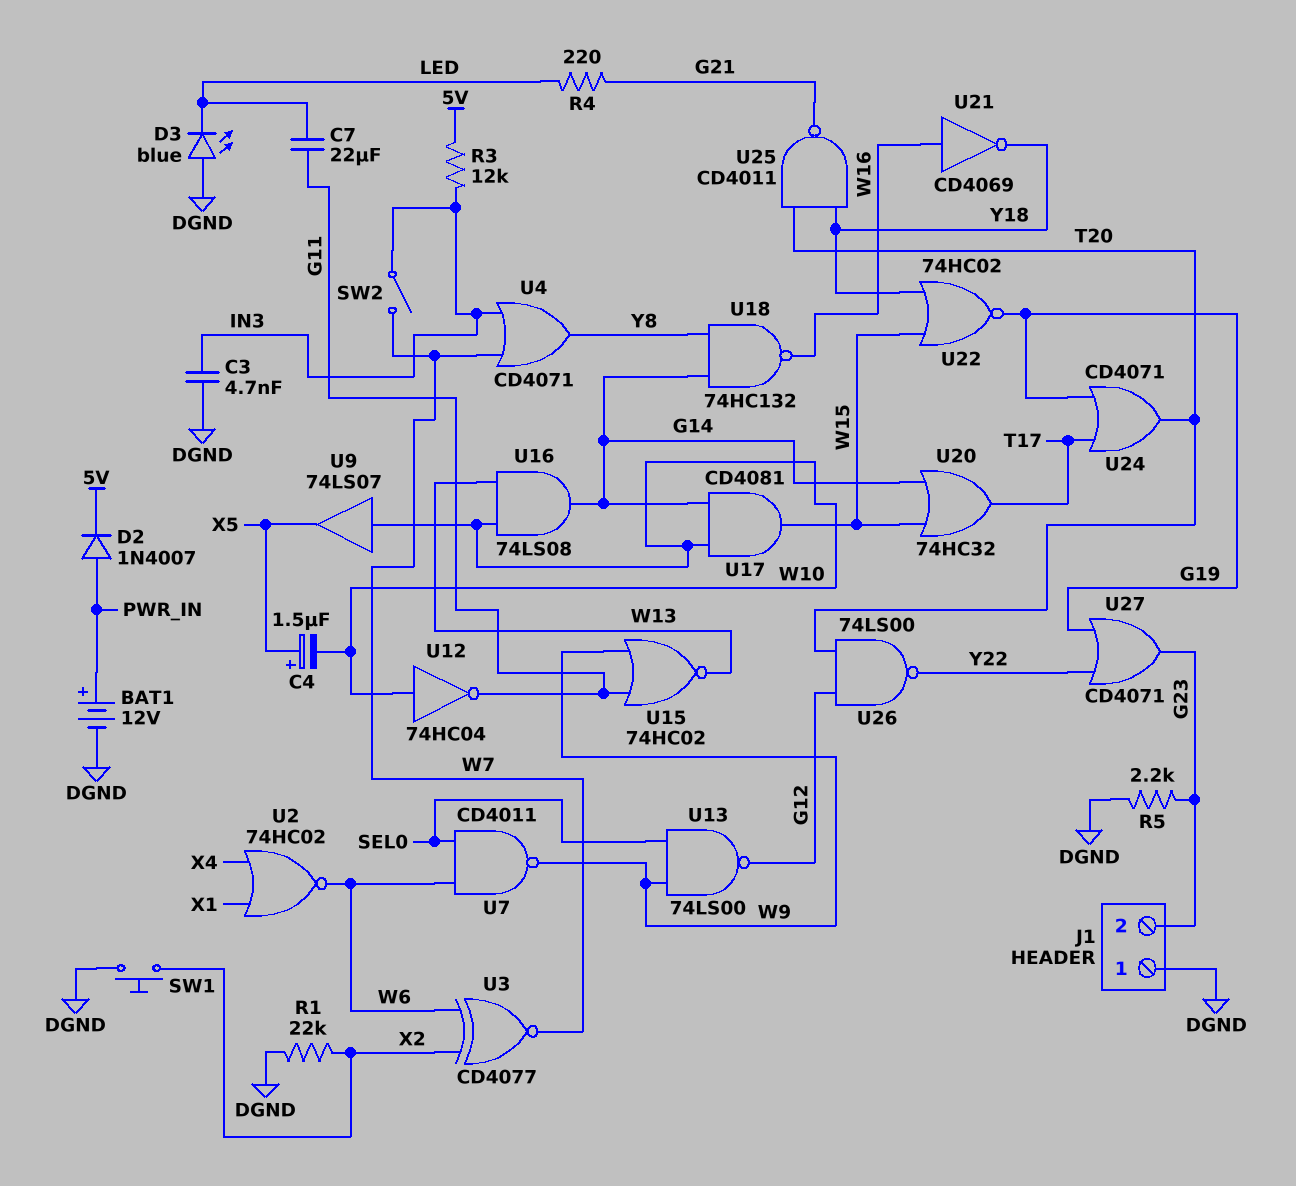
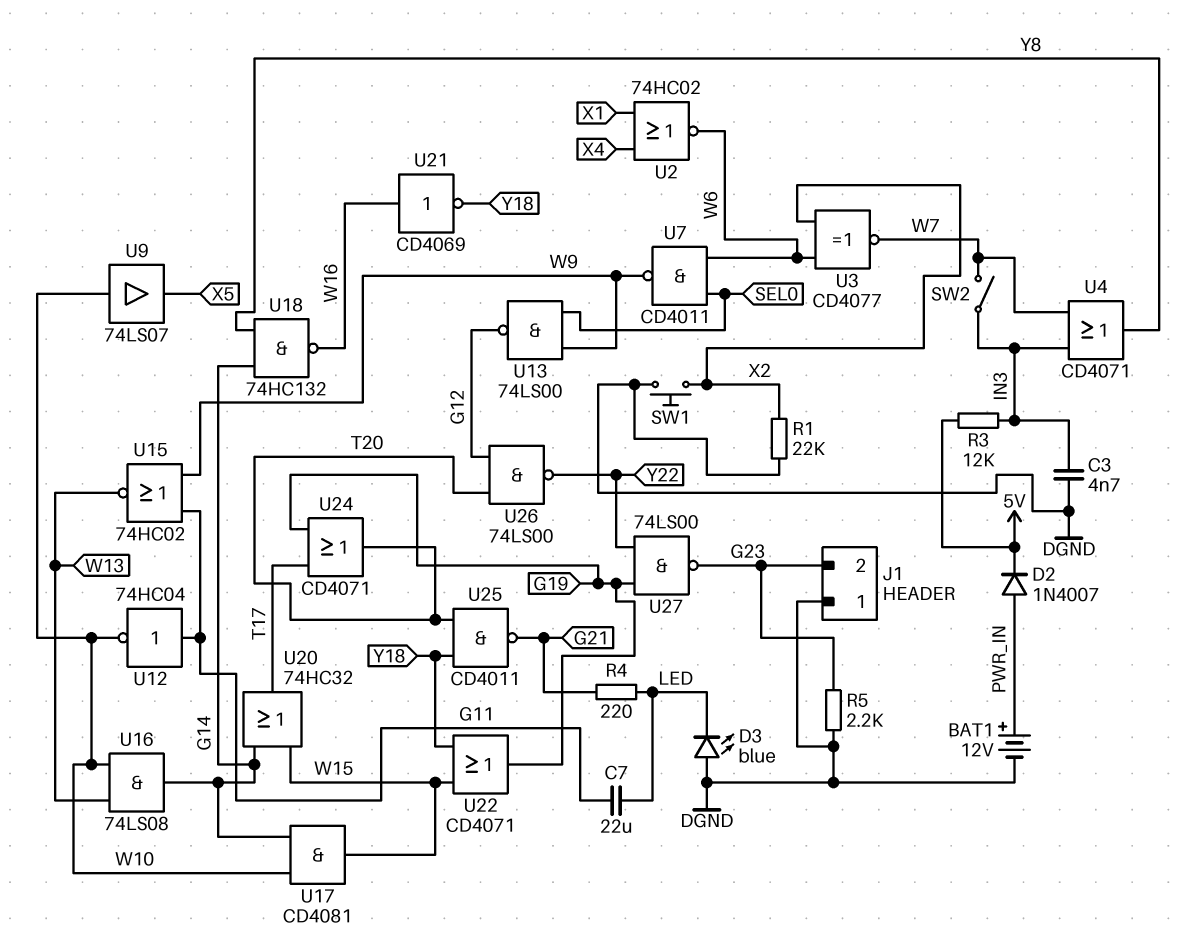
C4: 1.5uF (plus X5, minus W10) -> none
U12: NOT 74HC04 (in W10, out G11) -> NOT 74HC04 (in G11, out W10)
U22: NOR 74HC02 (in W15, in Y18, out G19) -> OR CD4071 (in W15, in Y18, out G19)
U27: OR CD4071 (in G19, in Y22, out G23) -> NAND 74LS00 (in G19, in Y22, out G23)

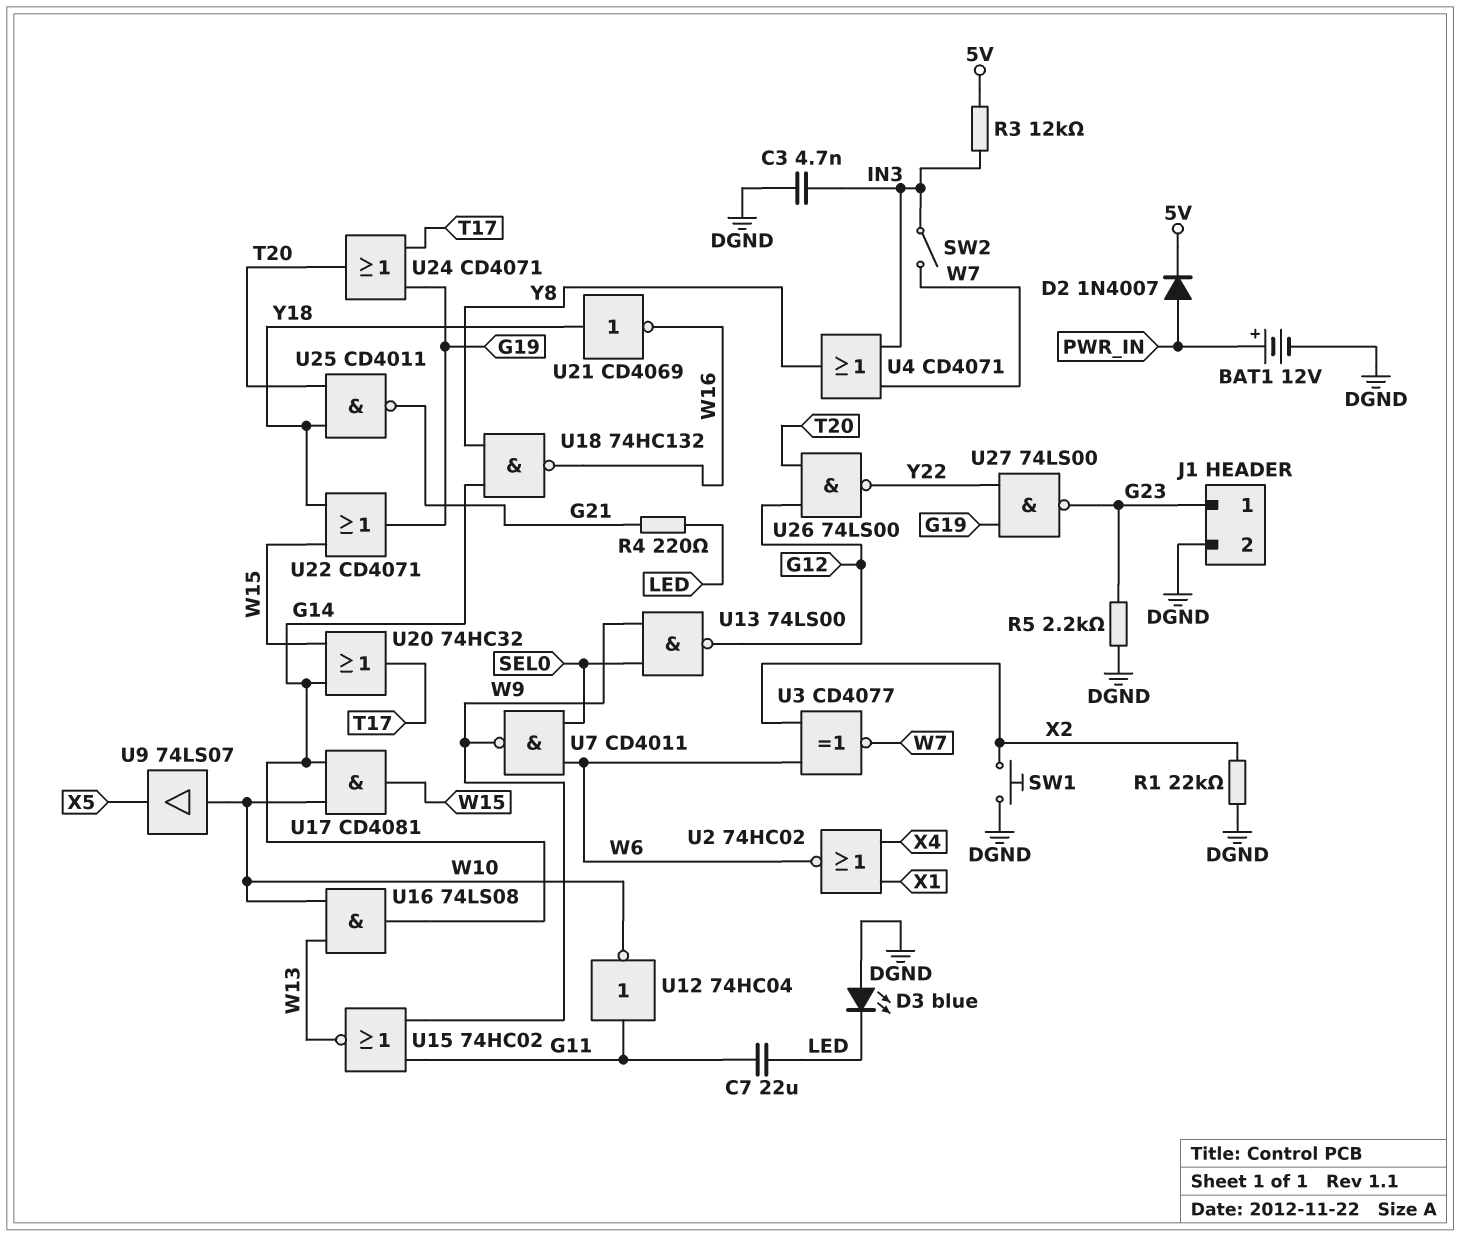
J1 pin 1: DGND -> G23
J1 pin 2: G23 -> DGND
U21: NOT CD4069 (in W16, out Y18) -> NOT CD4069 (in Y18, out W16)

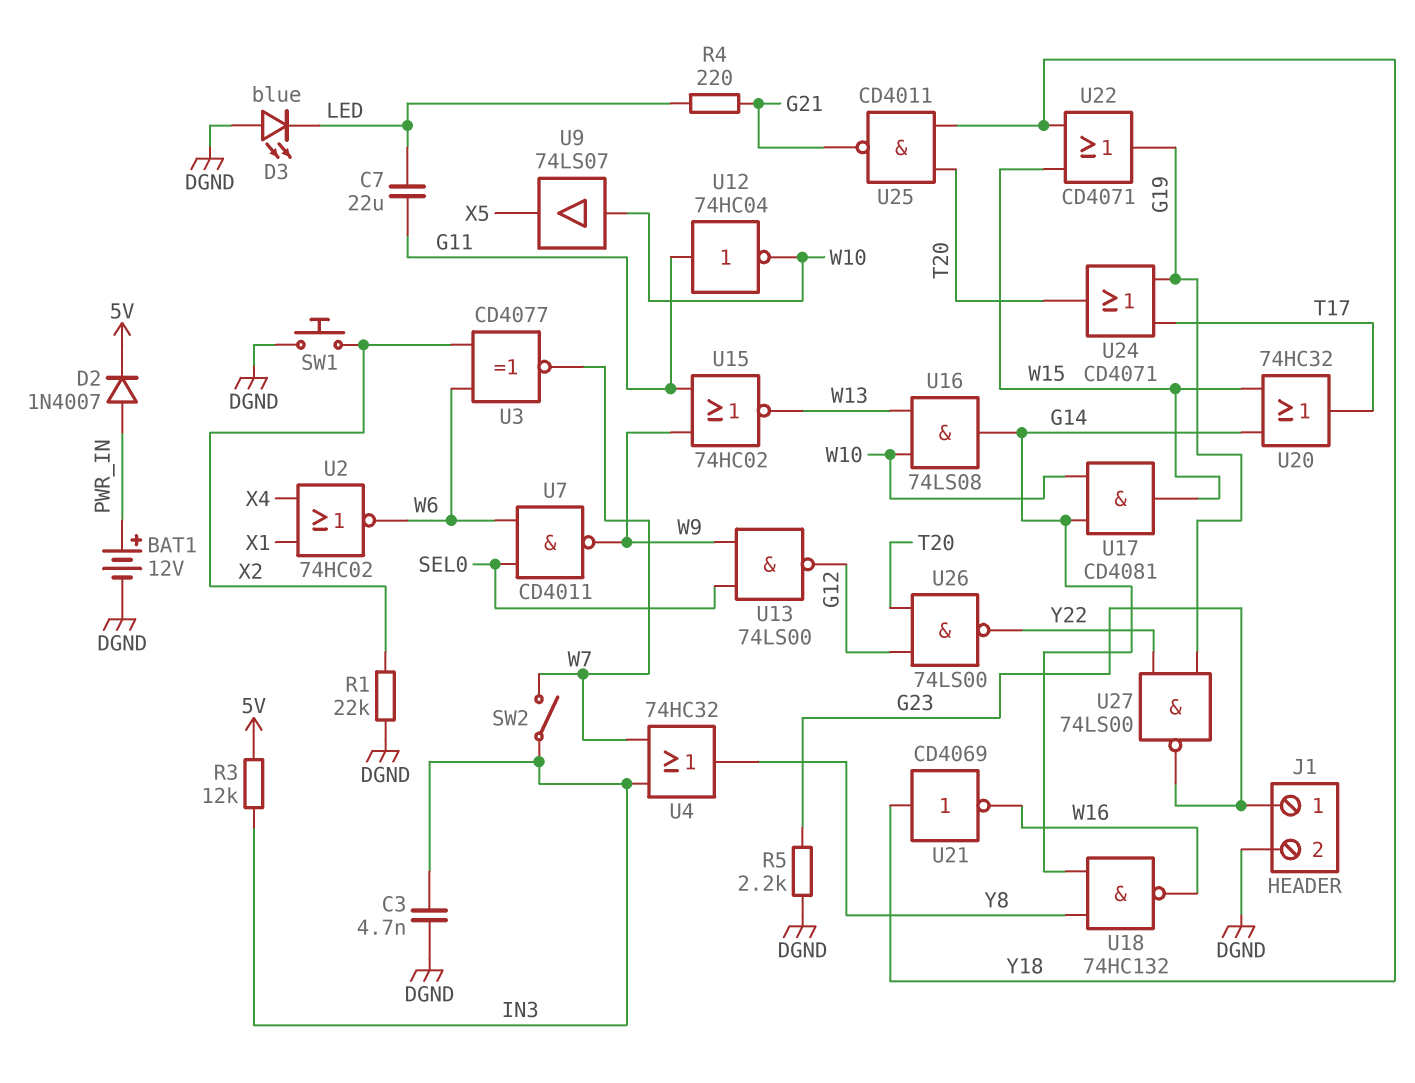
U4: OR CD4071 (in IN3, in W7, out Y8) -> OR 74HC32 (in IN3, in W7, out Y8)

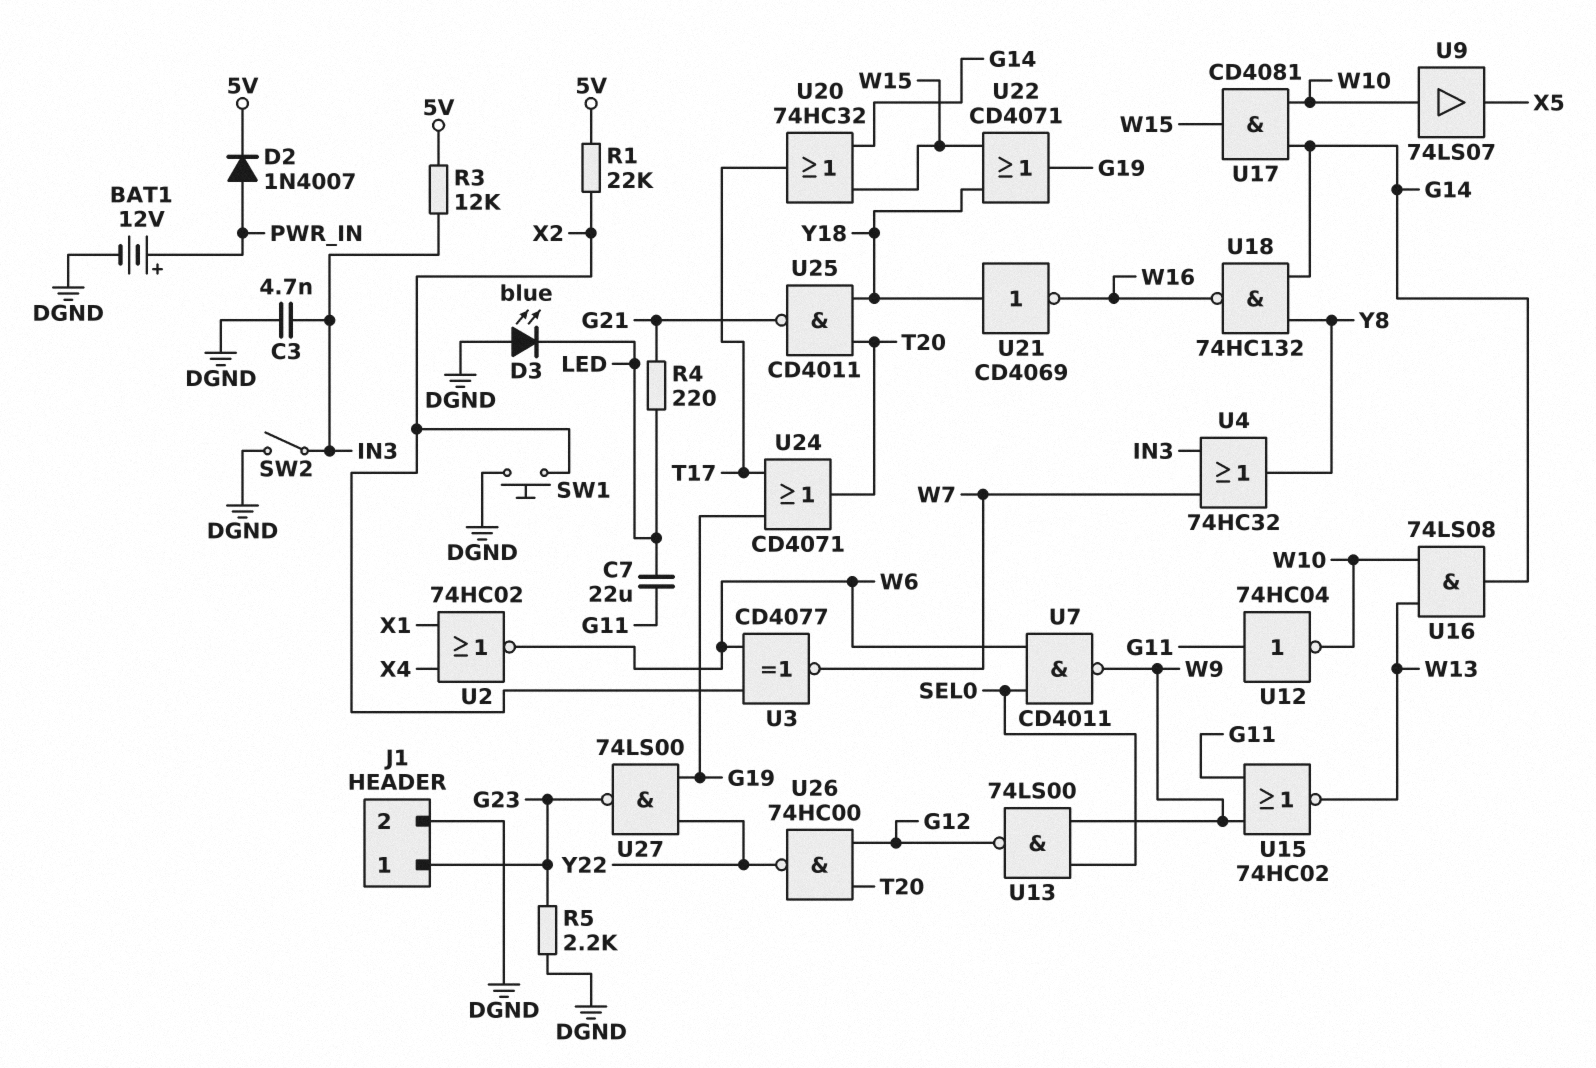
R1: 22k (DGND, X2) -> 22k (5V, X2)
SW2: switch (IN3, W7) -> switch (DGND, IN3)
U26: NAND 74LS00 (in G12, in T20, out Y22) -> NAND 74HC00 (in G12, in T20, out Y22)

